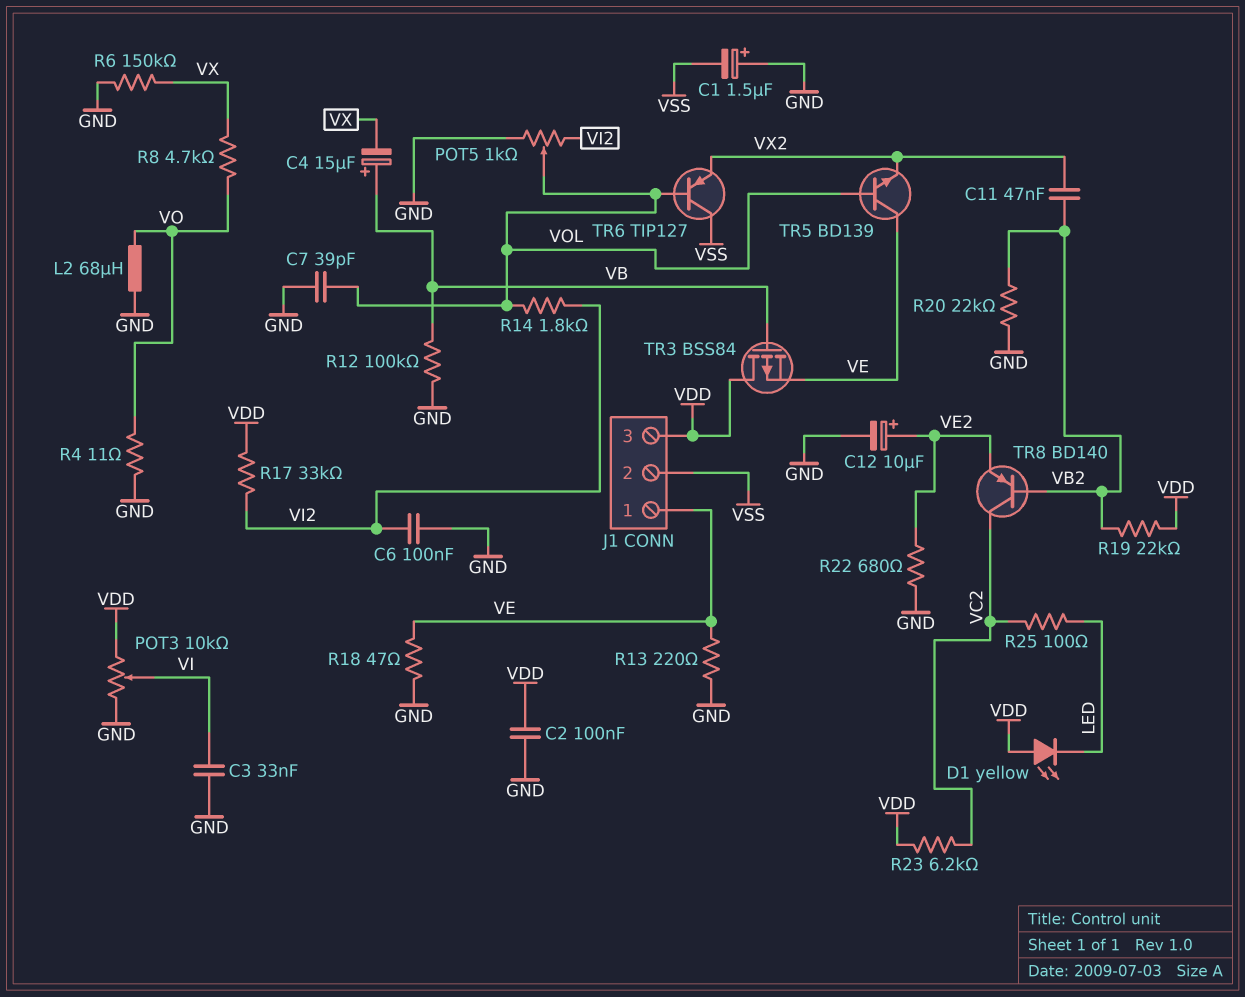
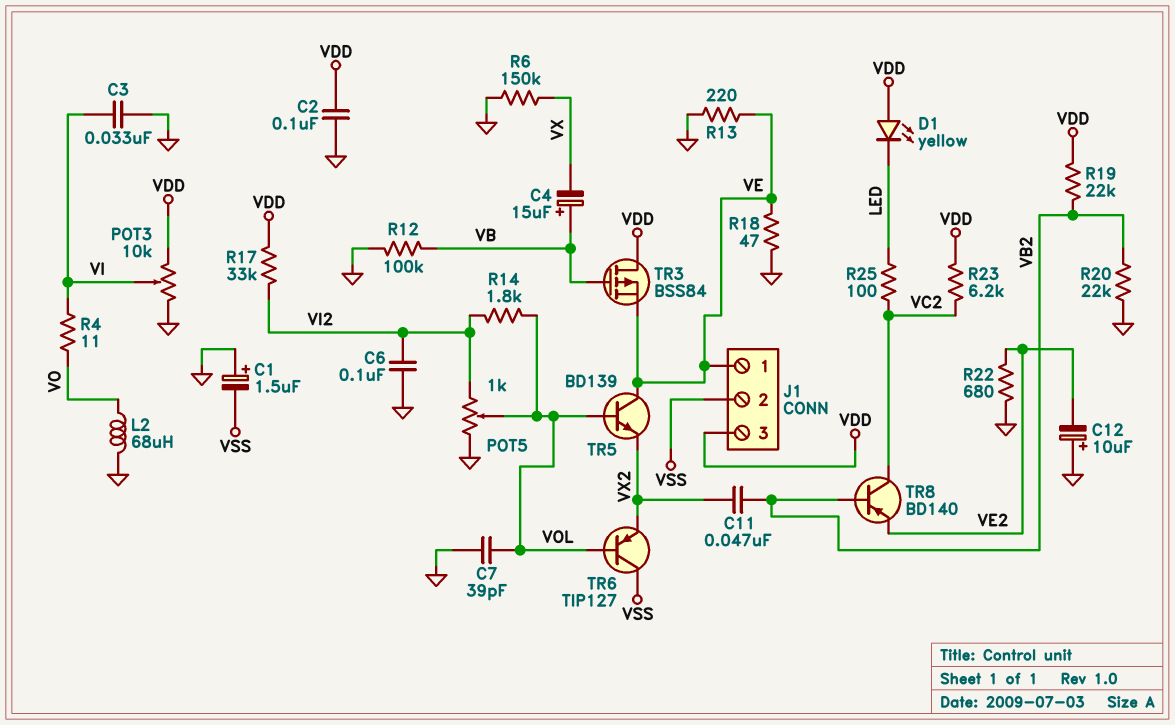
C12: 10uF (plus VE2, minus GND) -> 10uF (plus GND, minus VE2)
R4: 11 (GND, VO) -> 11 (VI, VO)
R8: 4.7k (VO, VX) -> none

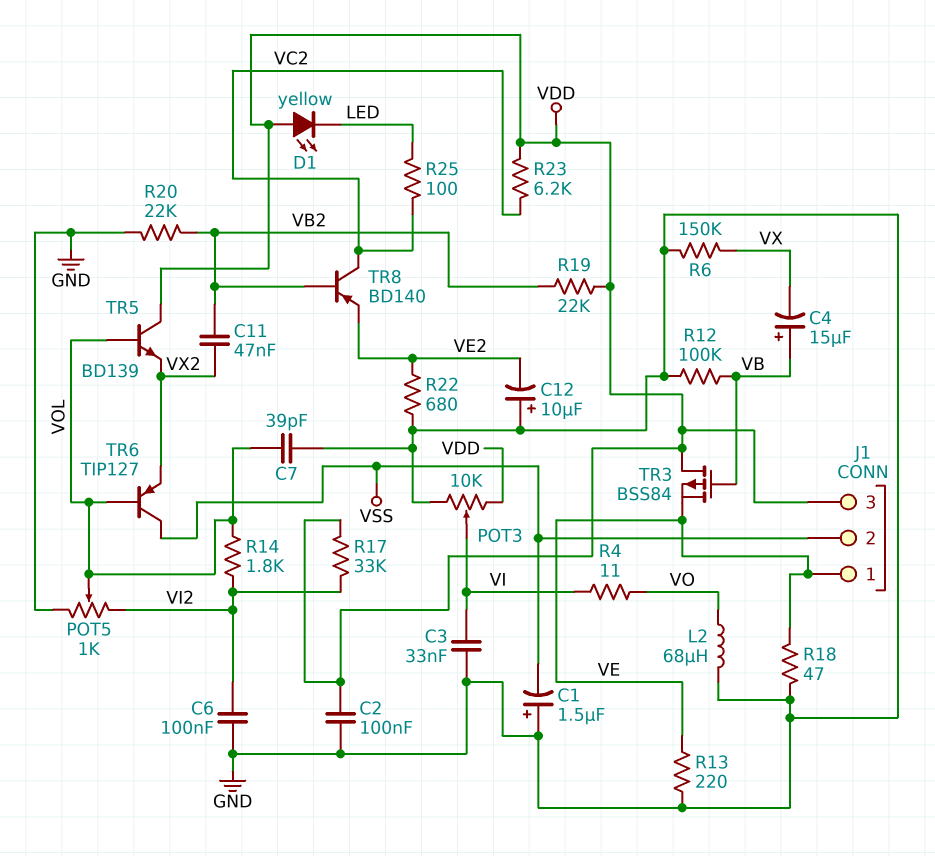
TR5: NPN BD139 (B VOL, C VE, E VX2) -> NPN BD139 (B VOL, C VDD, E VX2)

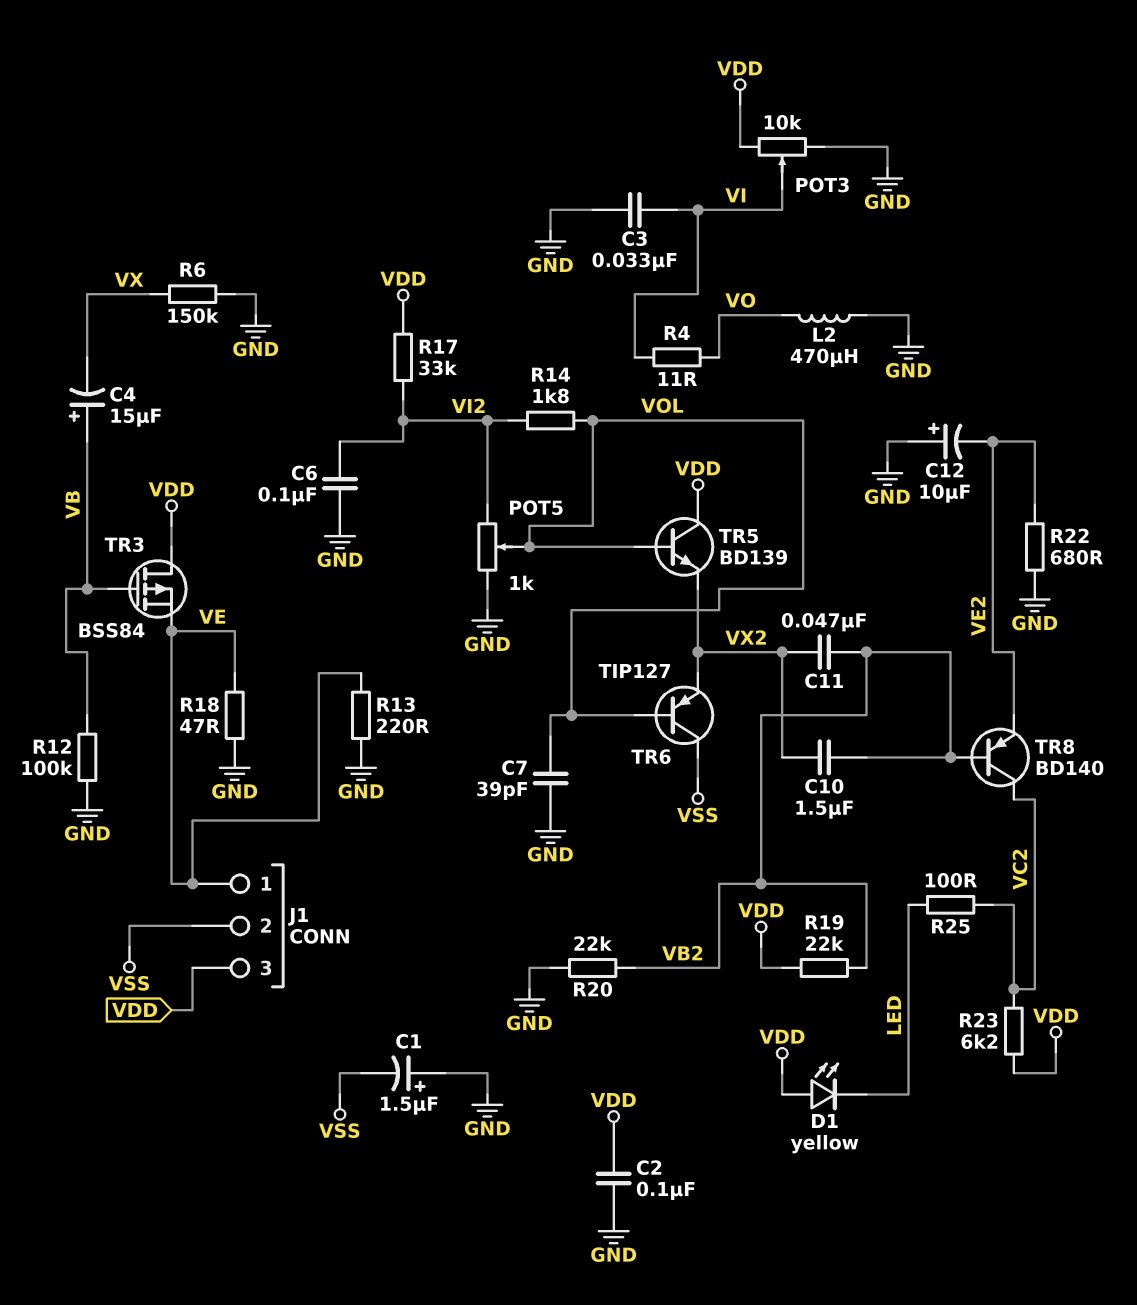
C10: none -> 1.5uF (VB2, VX2)
L2: 68uH (GND, VO) -> 470uH (GND, VO)

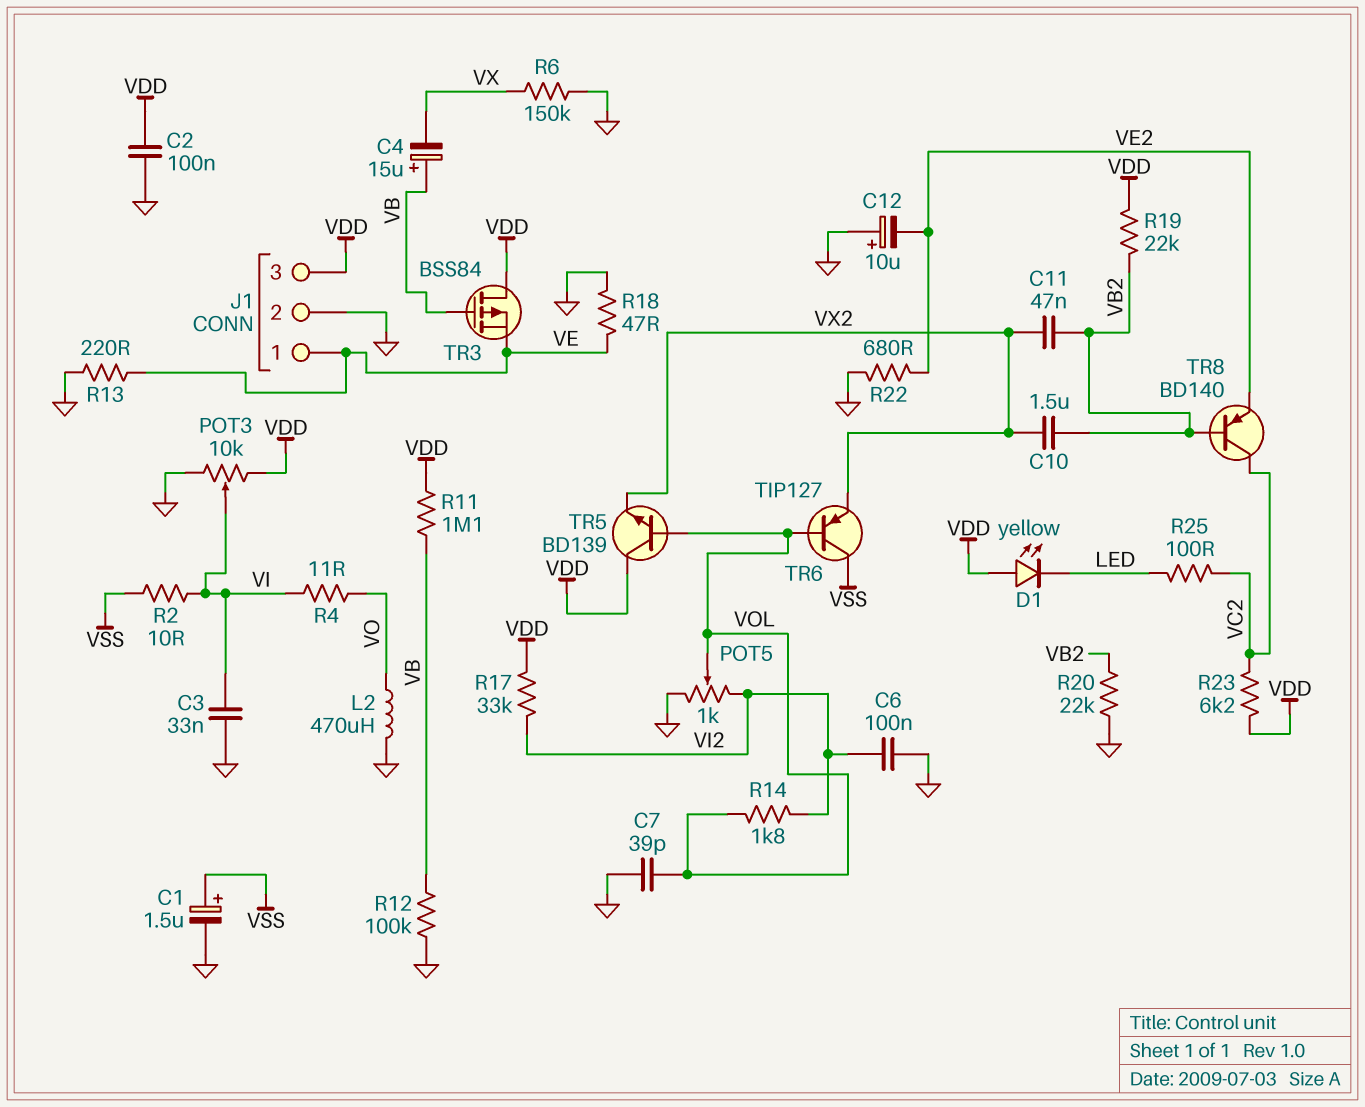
C1: 1.5uF (plus GND, minus VSS) -> 1.5uF (plus VSS, minus GND)
J1 pin 2: VSS -> GND
R2: none -> 10 (VI, VSS)
R11: none -> 1.1M (VB, VDD)

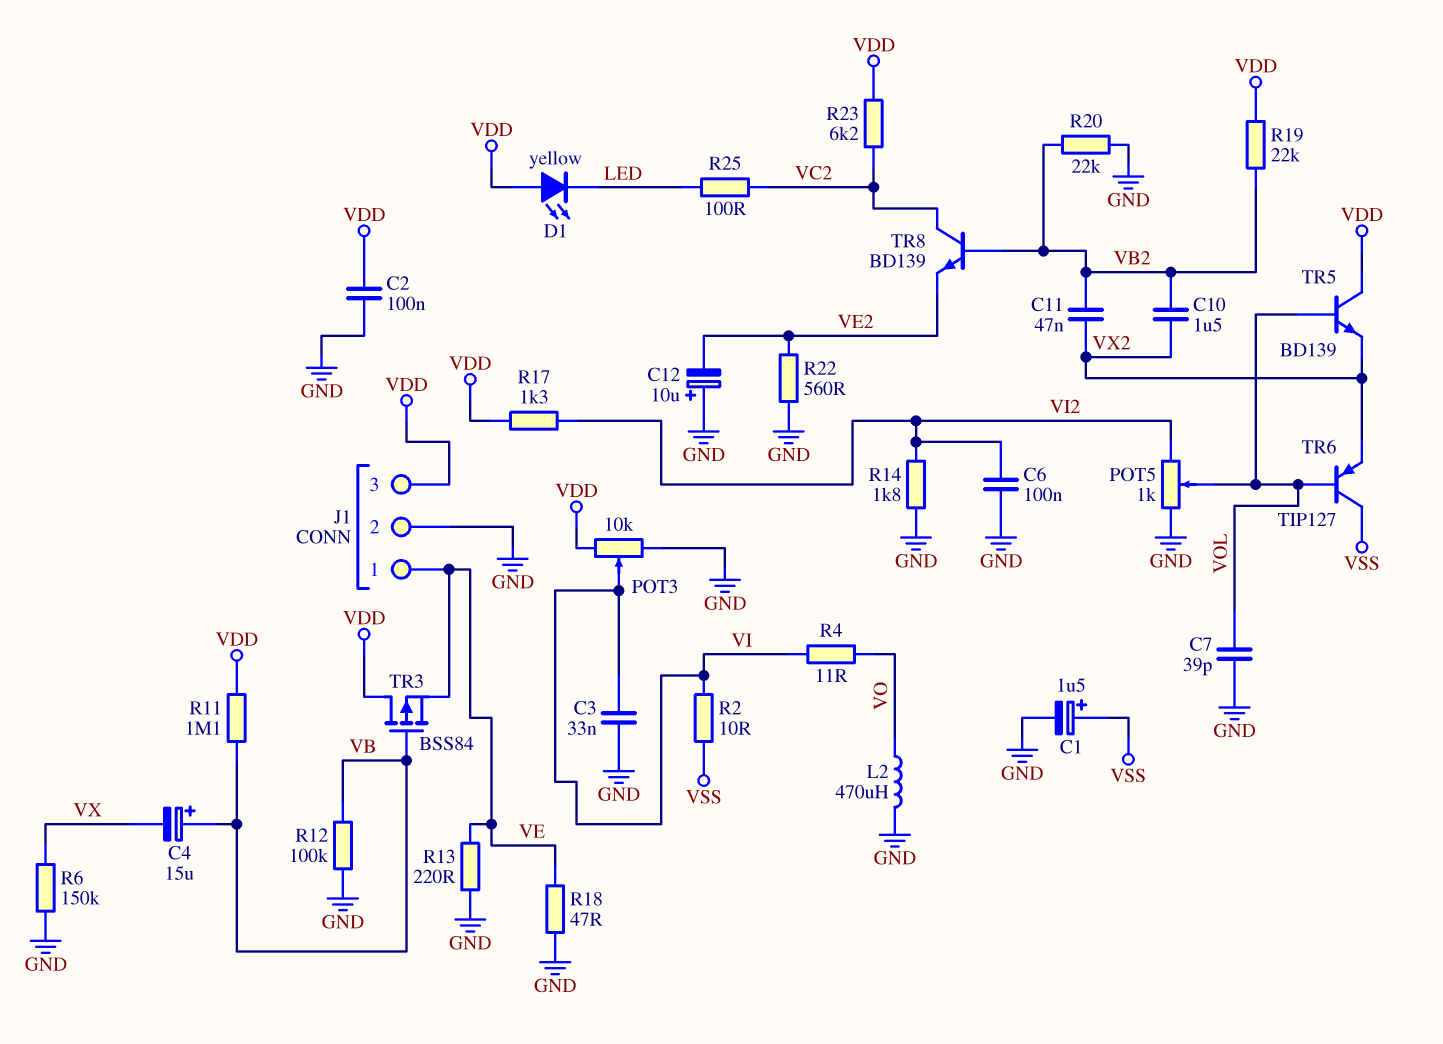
R14: 1.8k (VI2, VOL) -> 1.8k (GND, VI2)
R17: 33k (VDD, VI2) -> 1.3k (VDD, VI2)
R22: 680 (GND, VE2) -> 560 (GND, VE2)
TR8: PNP BD140 (B VB2, C VC2, E VE2) -> NPN BD139 (B VB2, C VC2, E VE2)

